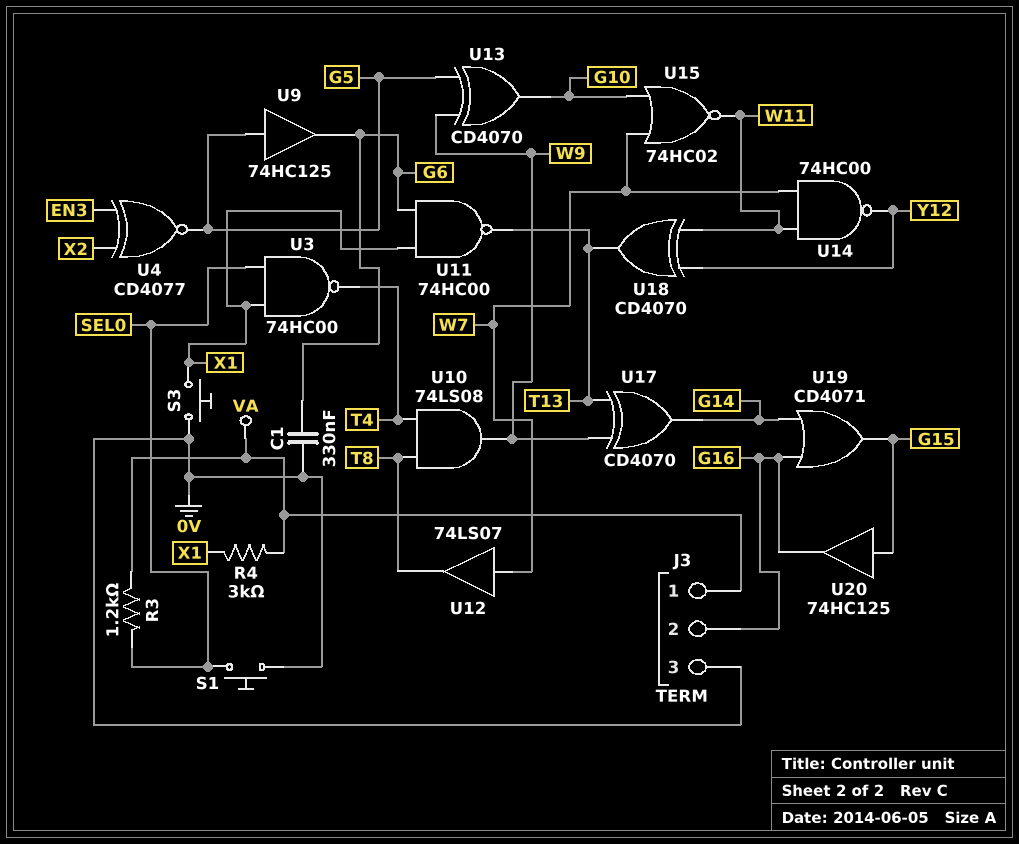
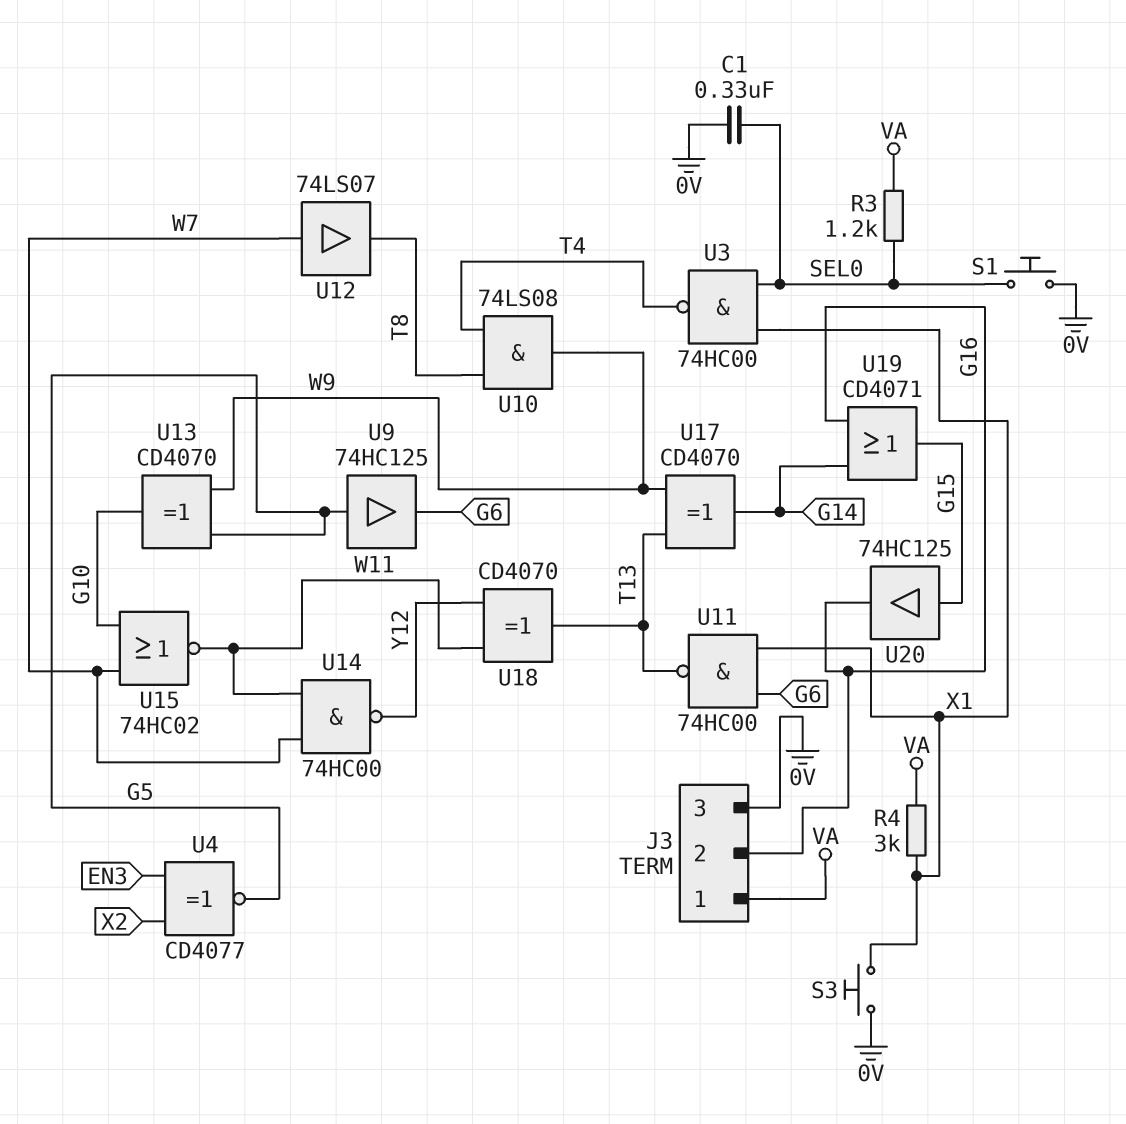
C1: 330nF (0V, G6) -> 330nF (0V, SEL0)

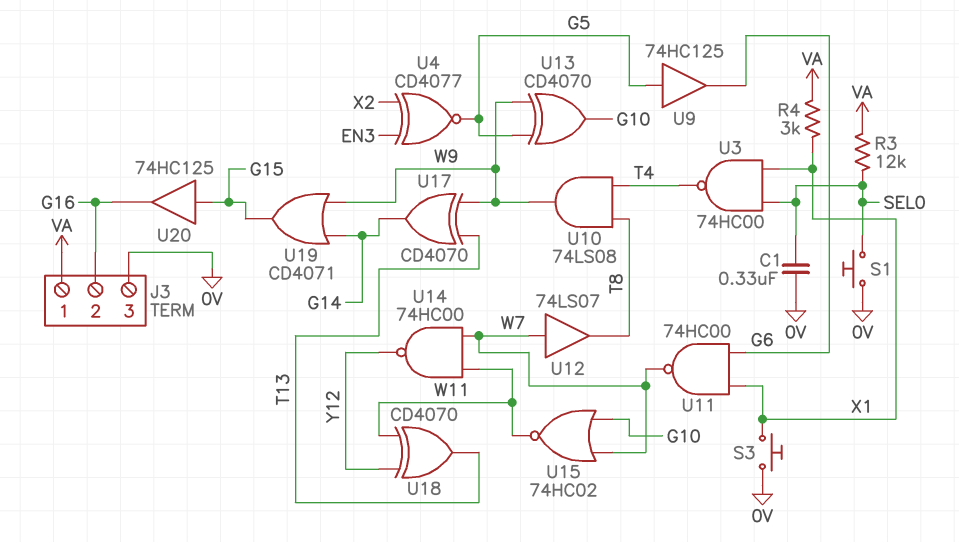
R3: 1.2k (SEL0, VA) -> 12k (SEL0, VA)
U11: NAND 74HC00 (in G6, in X1, out T13) -> NAND 74HC00 (in G6, in X1, out W7)
U19: OR CD4071 (in G14, in G16, out G15) -> OR CD4071 (in G14, in W9, out G15)

